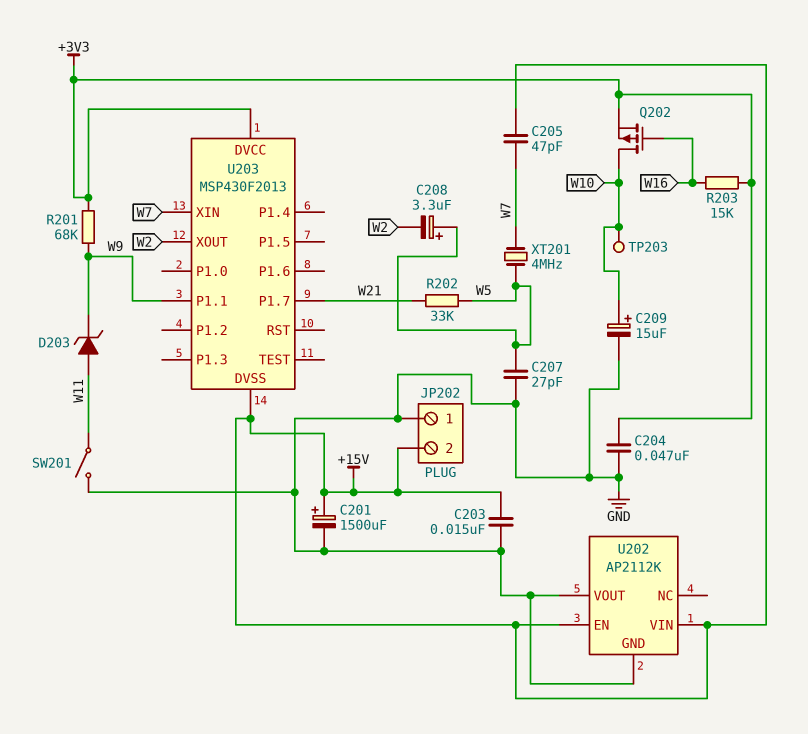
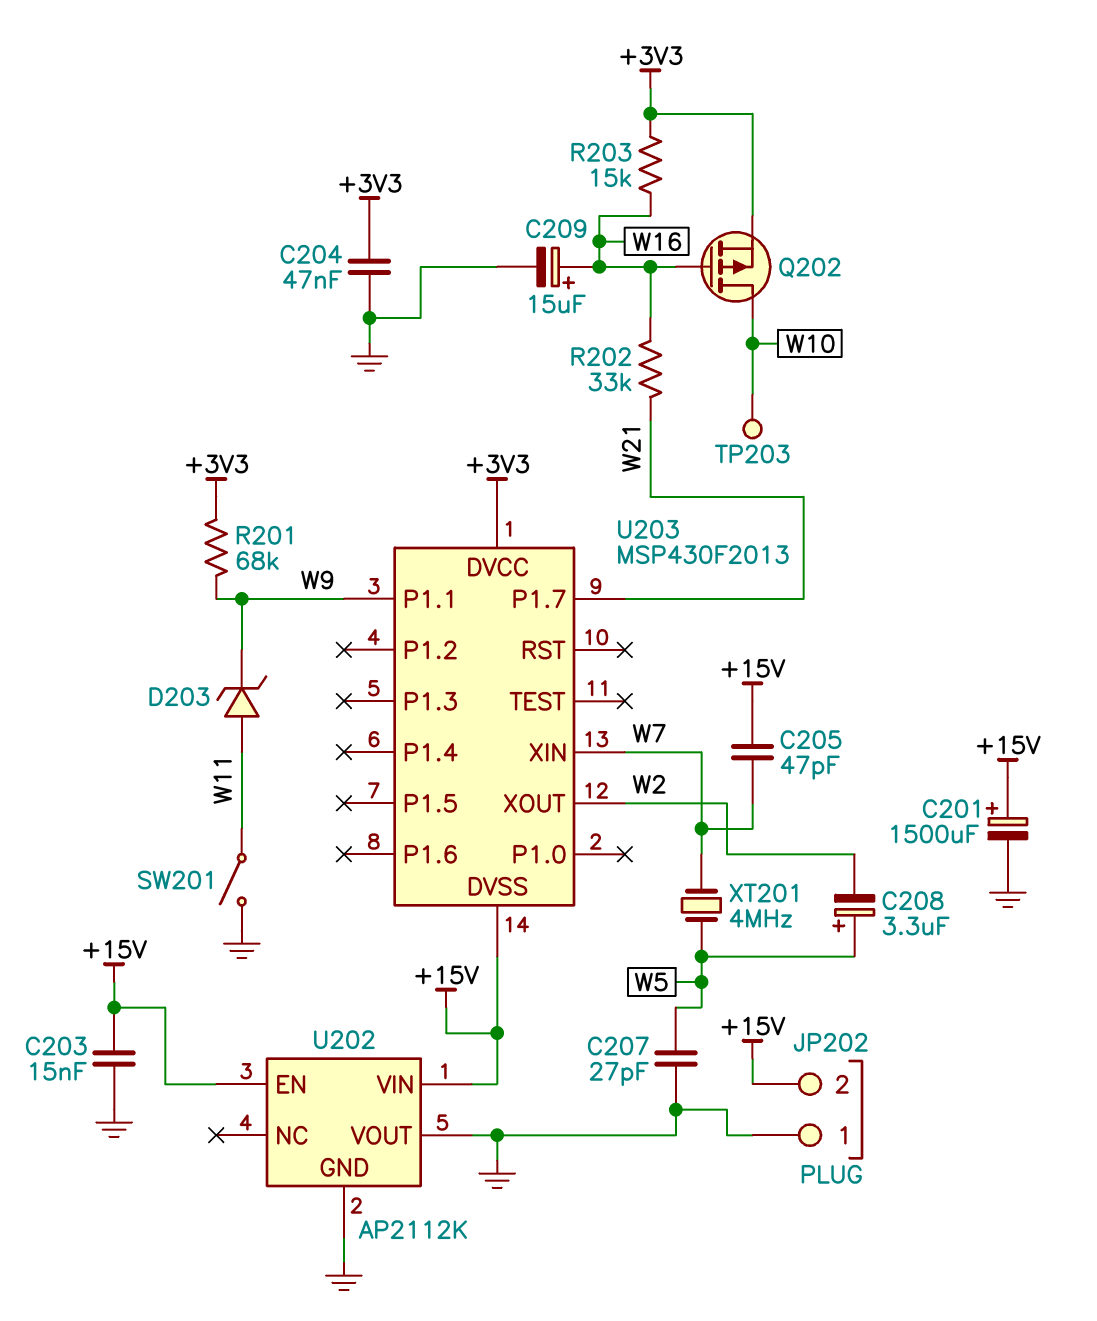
C209: 15uF (plus W10, minus GND) -> 15uF (plus W16, minus GND)
R202: 33k (W5, W21) -> 33k (W16, W21)

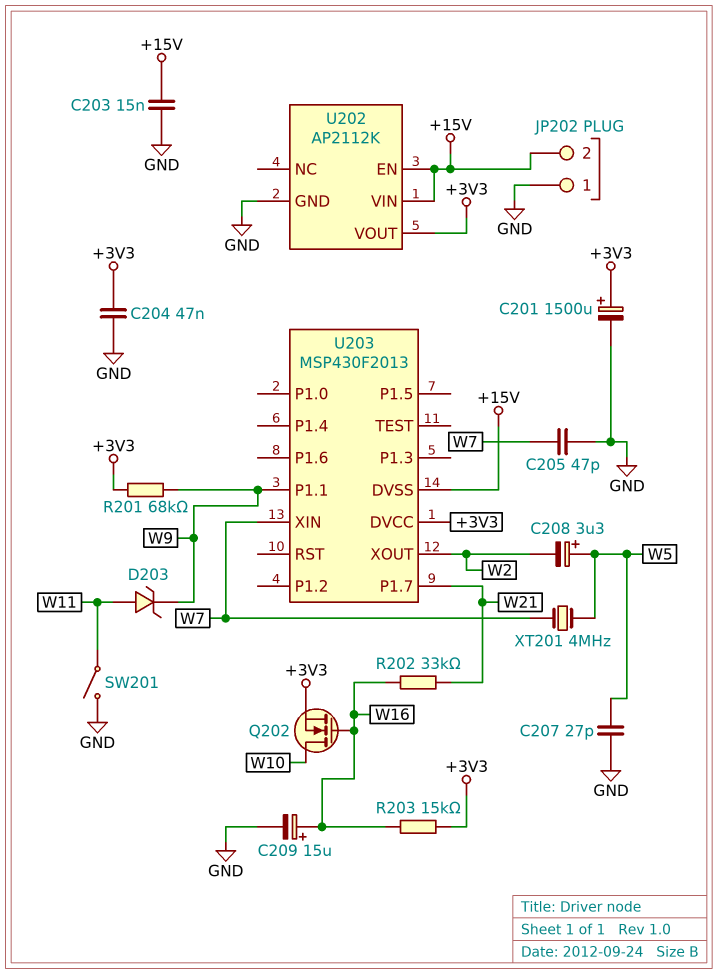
C201: 1500uF (plus +15V, minus GND) -> 1500uF (plus +3V3, minus GND)
C205: 47pF (+15V, W7) -> 47pF (GND, W7)
Q202: PMOS (G W16, D W10, S +3V3) -> NMOS (G W16, D W10, S +3V3)
TP203: test point (W10) -> none
U202 pin VOUT: GND -> +3V3

